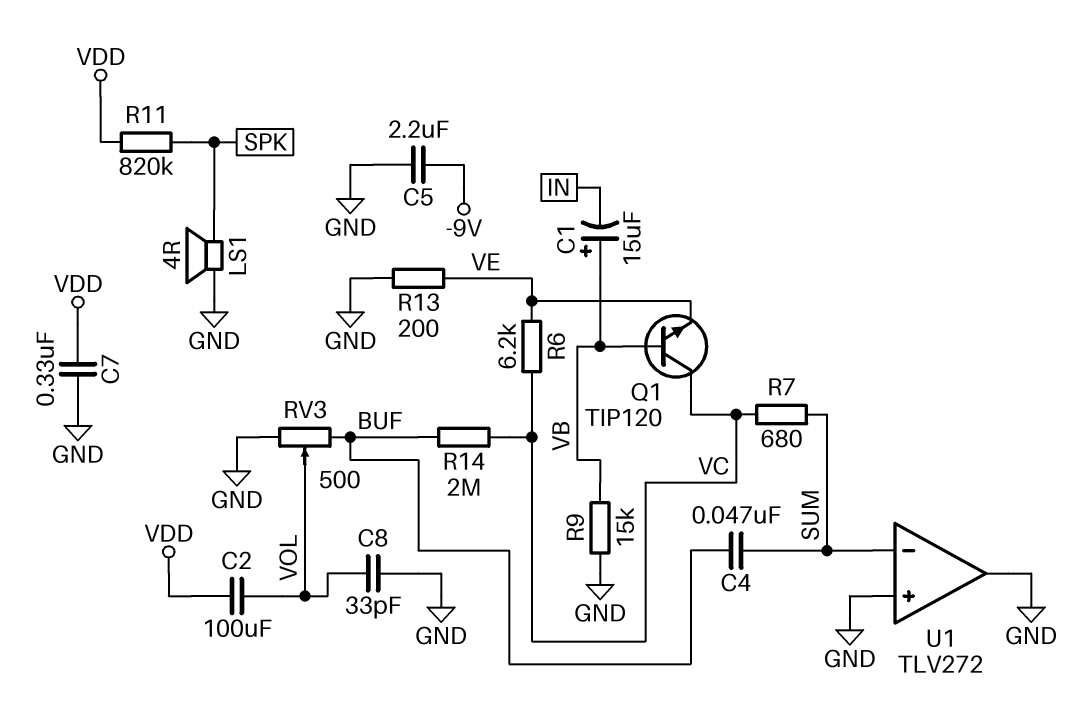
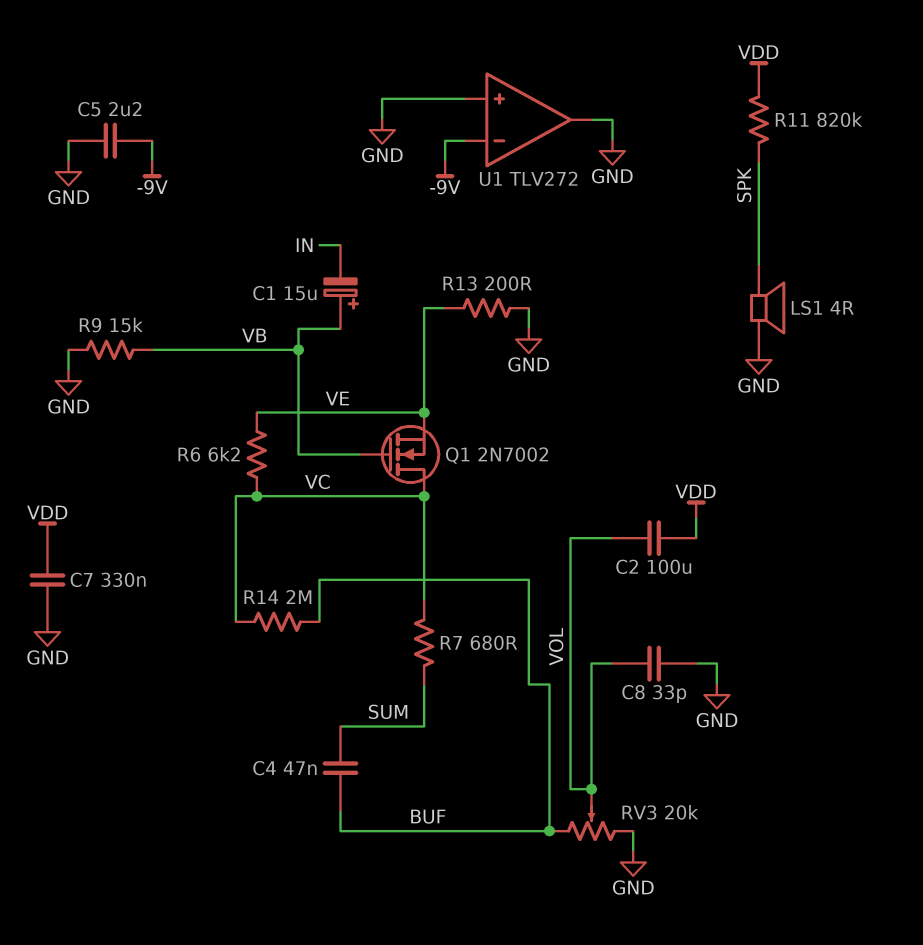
Q1: NPN TIP120 (B VB, C VC, E VE) -> NMOS 2N7002 (G VB, D VC, S VE)
RV3: 500 (BUF, GND, wiper VOL) -> 20k (BUF, GND, wiper VOL)
U1 pin in-: SUM -> -9V

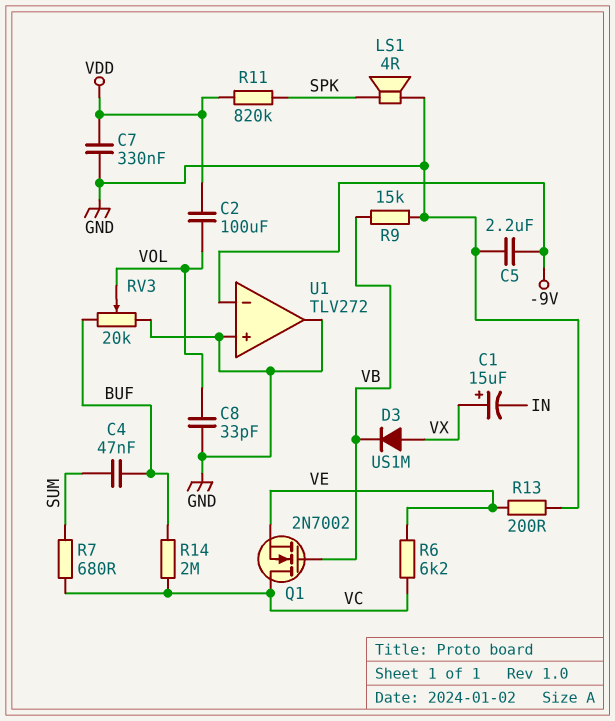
C1: 15uF (plus VB, minus IN) -> 15uF (plus VX, minus IN)
D3: none -> diode US1M (A VX, K VB)

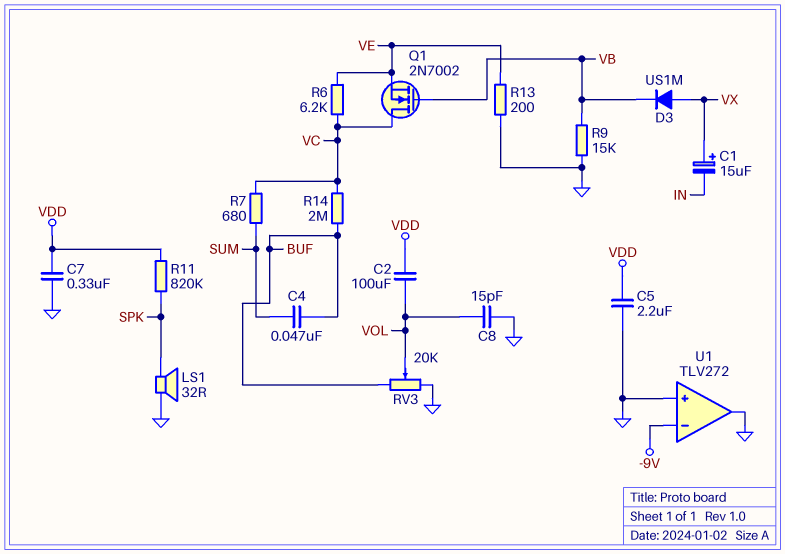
C5: 2.2uF (-9V, GND) -> 2.2uF (GND, VDD)
C8: 33pF (GND, VOL) -> 15pF (GND, VOL)
LS1: speaker 4R (GND, SPK) -> speaker 32R (GND, SPK)

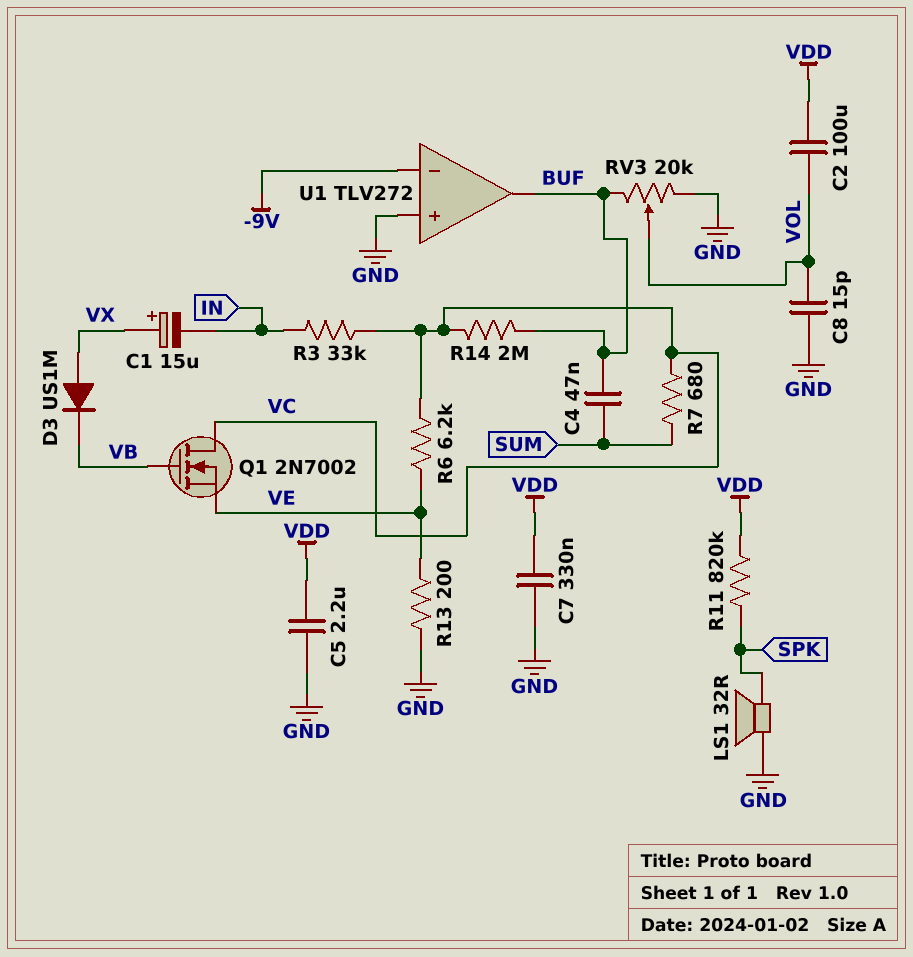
R3: none -> 33k (IN, VC)
R9: 15k (GND, VB) -> none
U1 pin out: GND -> BUF

